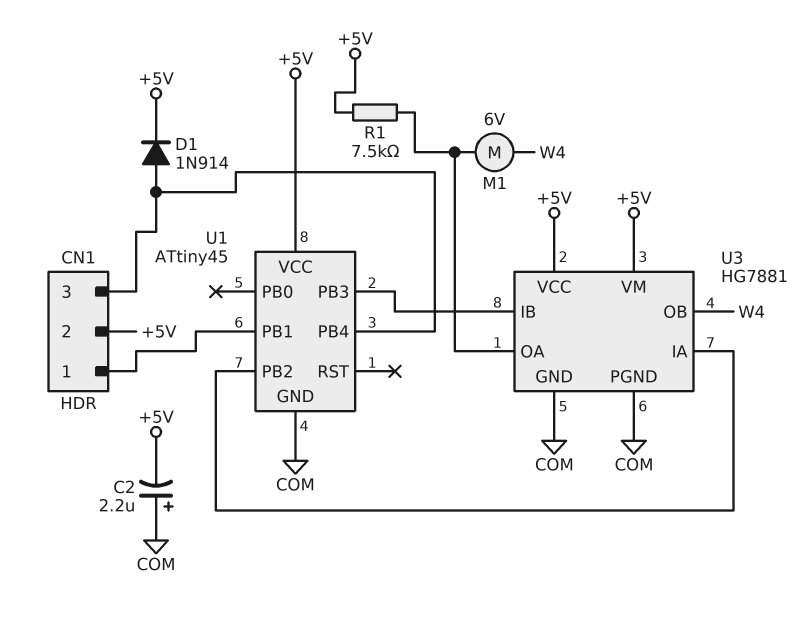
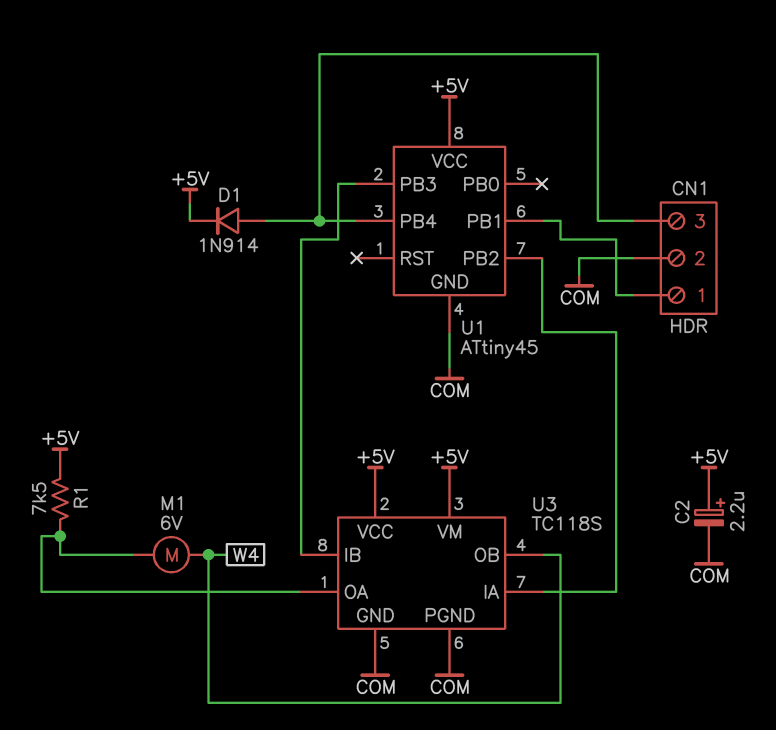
C2: 2.2uF (plus COM, minus +5V) -> 2.2uF (plus +5V, minus COM)
CN1 pin 2: +5V -> COM
U3: HG7881 -> TC118S

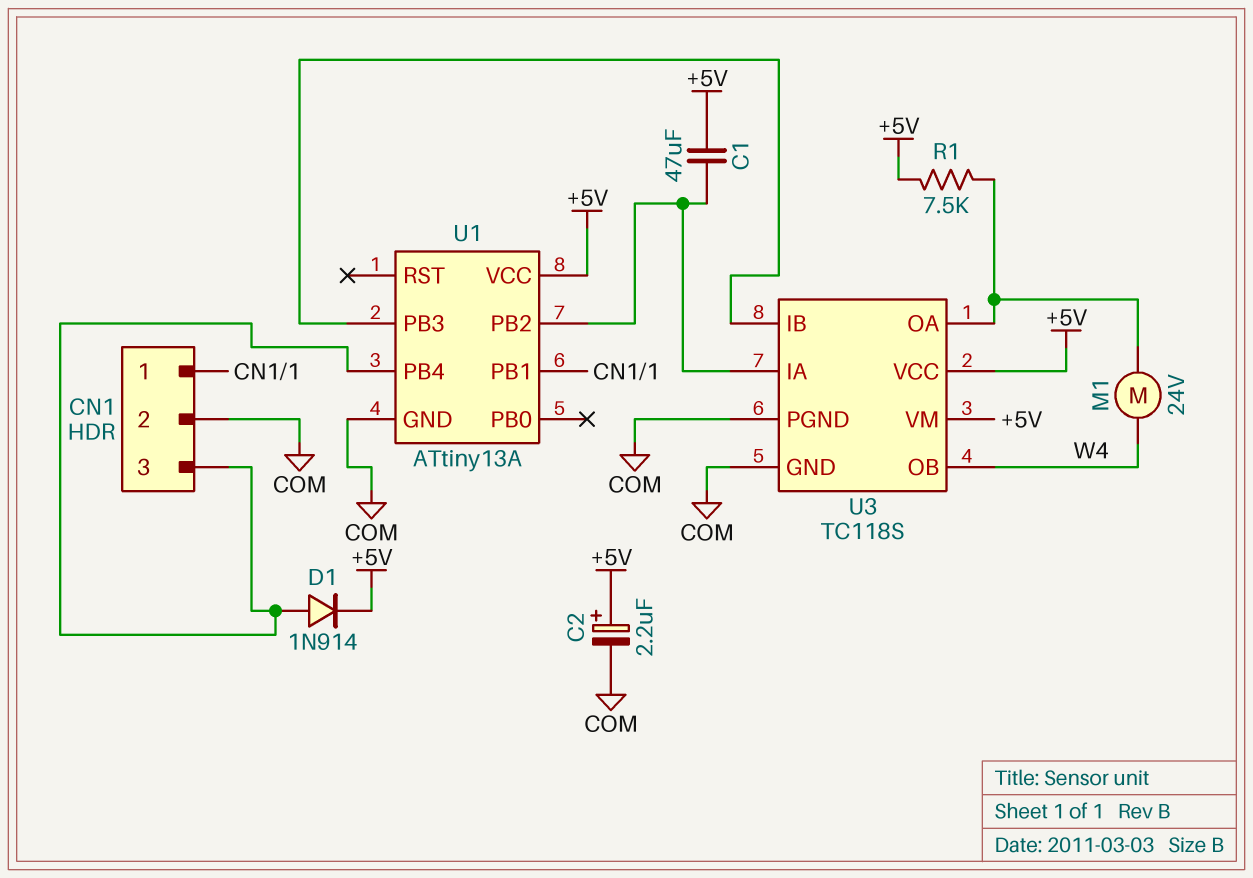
C1: none -> 47uF (+5V, U1/PB2)
M1: motor 6V (U3/OA, W4) -> motor 24V (U3/OA, W4)
U1: ATtiny45 -> ATtiny13A

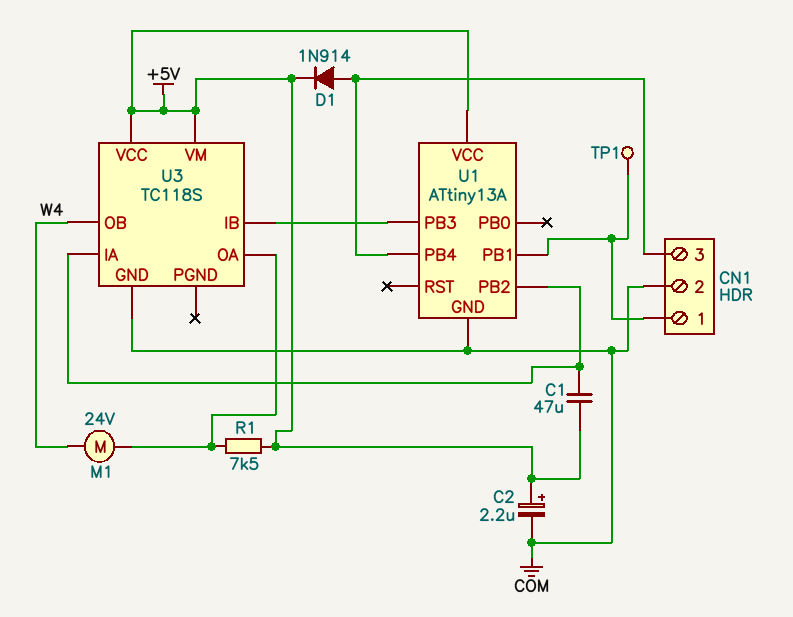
TP1: none -> test point (CN1/1)
U3 pin PGND: COM -> none

